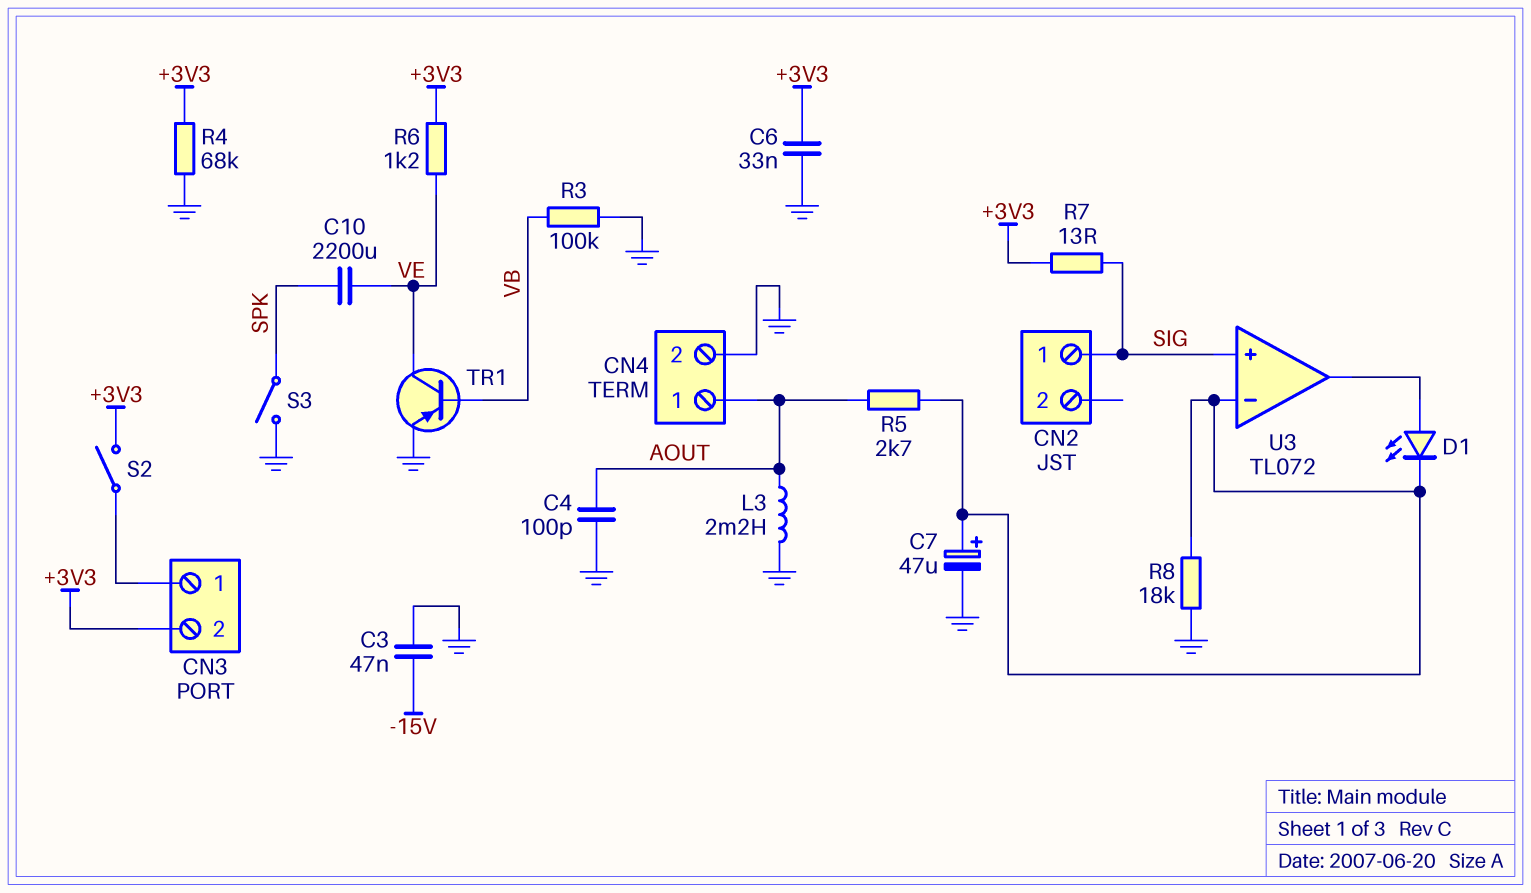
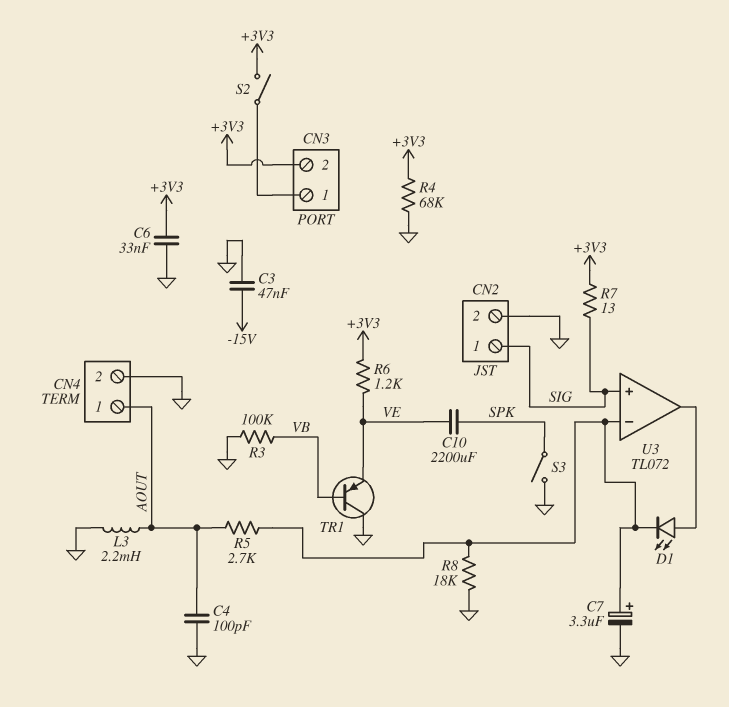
C7: 47uF (plus U3/in-, minus GND) -> 3.3uF (plus U3/in-, minus GND)
CN2 pin 2: none -> GND
TR1: PNP (B VB, C VE, E GND) -> PNP (B VB, C GND, E VE)

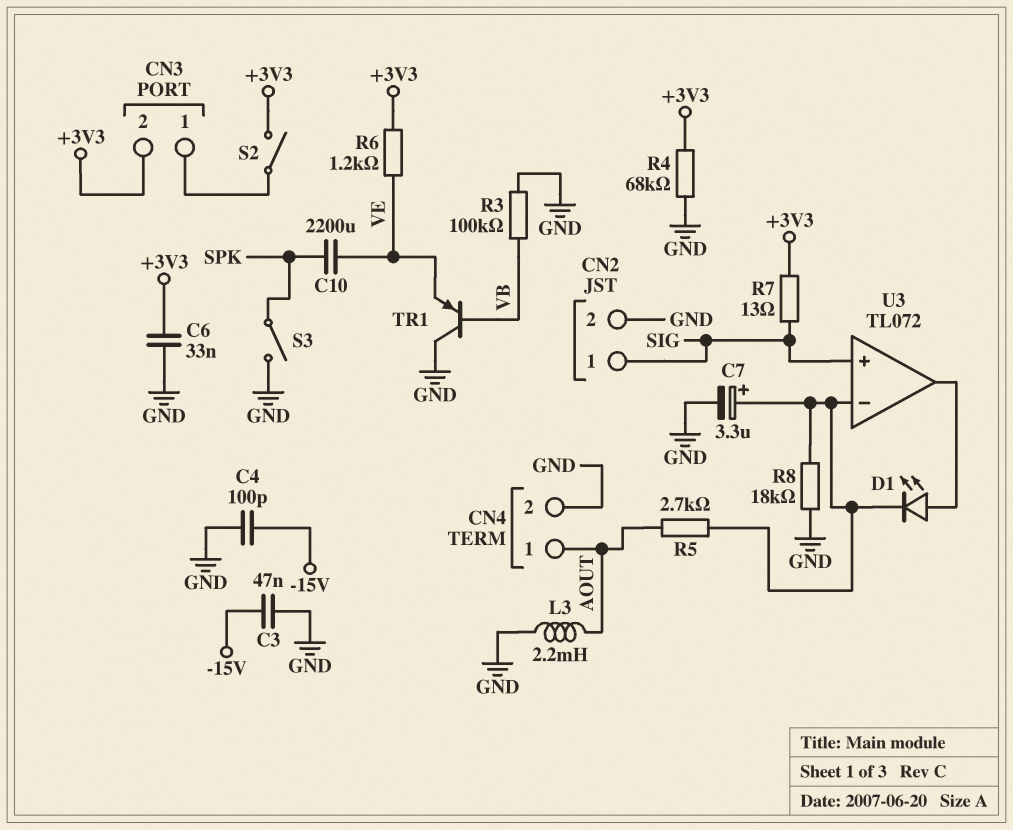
C4: 100pF (AOUT, GND) -> 100pF (-15V, GND)

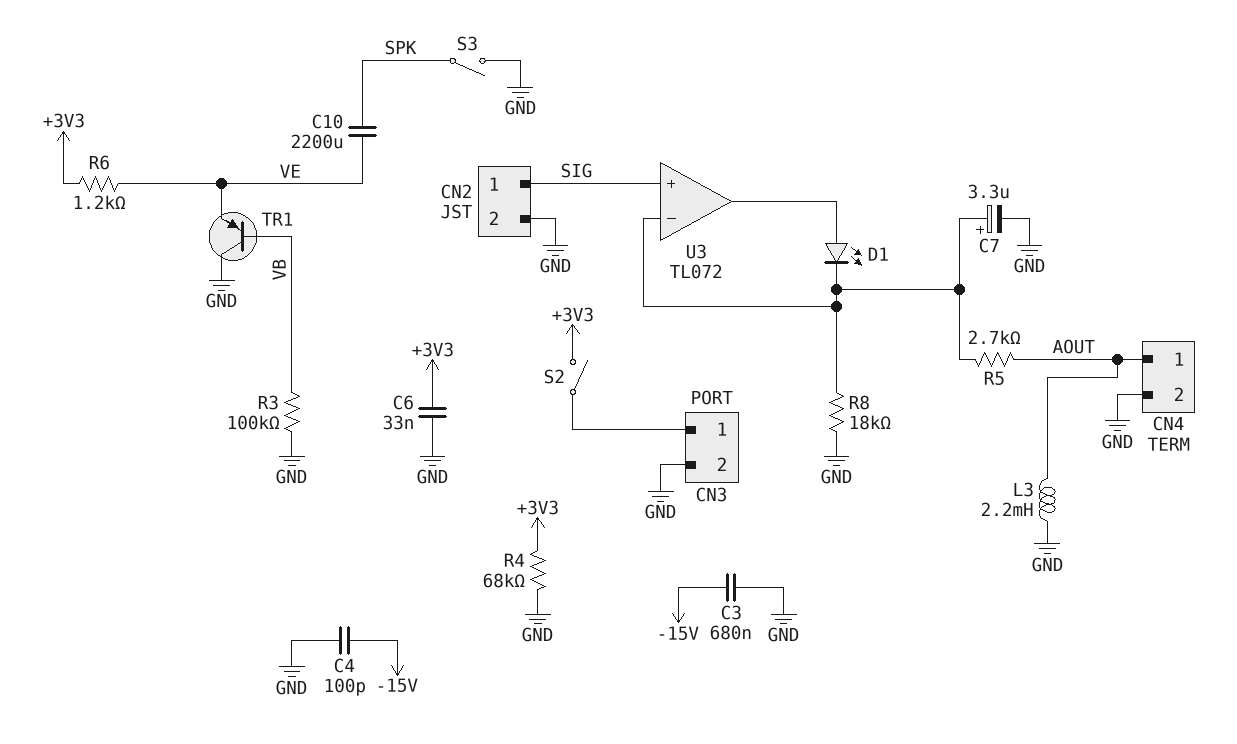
C3: 47nF (-15V, GND) -> 680nF (-15V, GND)
CN3 pin 2: +3V3 -> GND
R7: 13 (+3V3, SIG) -> none

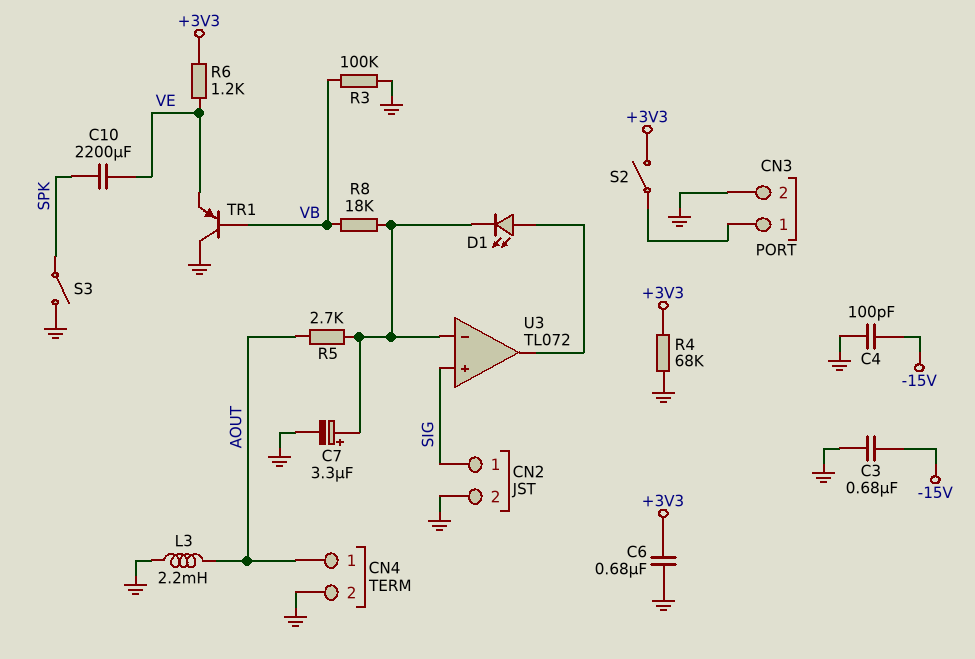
C6: 33nF (+3V3, GND) -> 680nF (+3V3, GND)
R8: 18k (GND, U3/in-) -> 18k (U3/in-, VB)

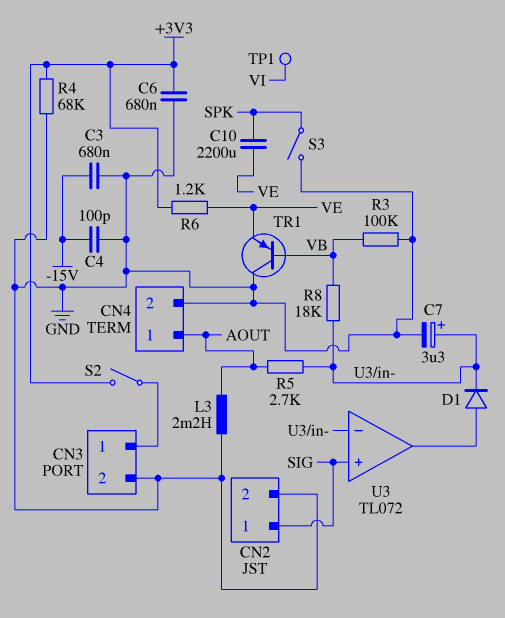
D1: LED (A U3/out, K U3/in-) -> diode (A U3/out, K U3/in-)
TP1: none -> test point (VI)

